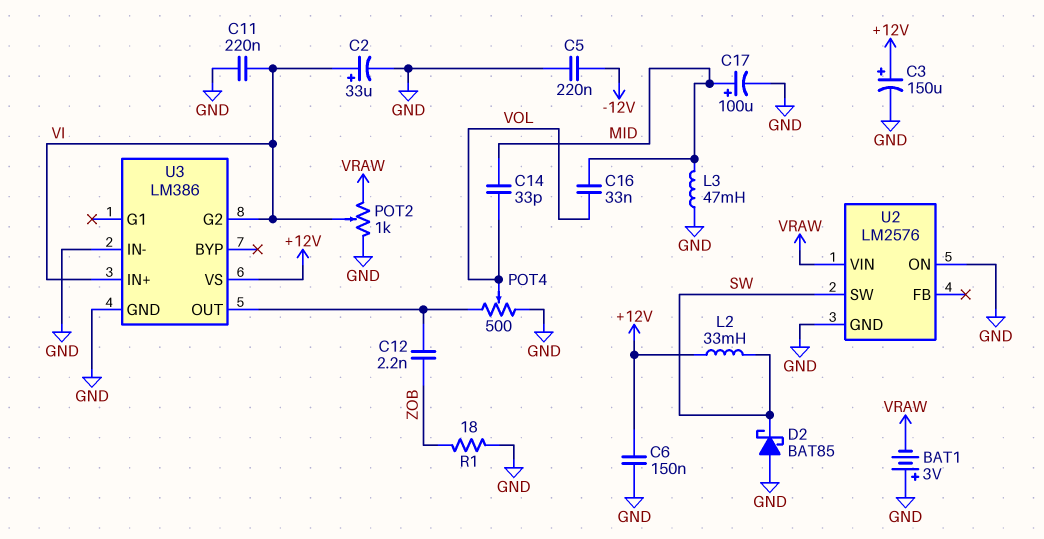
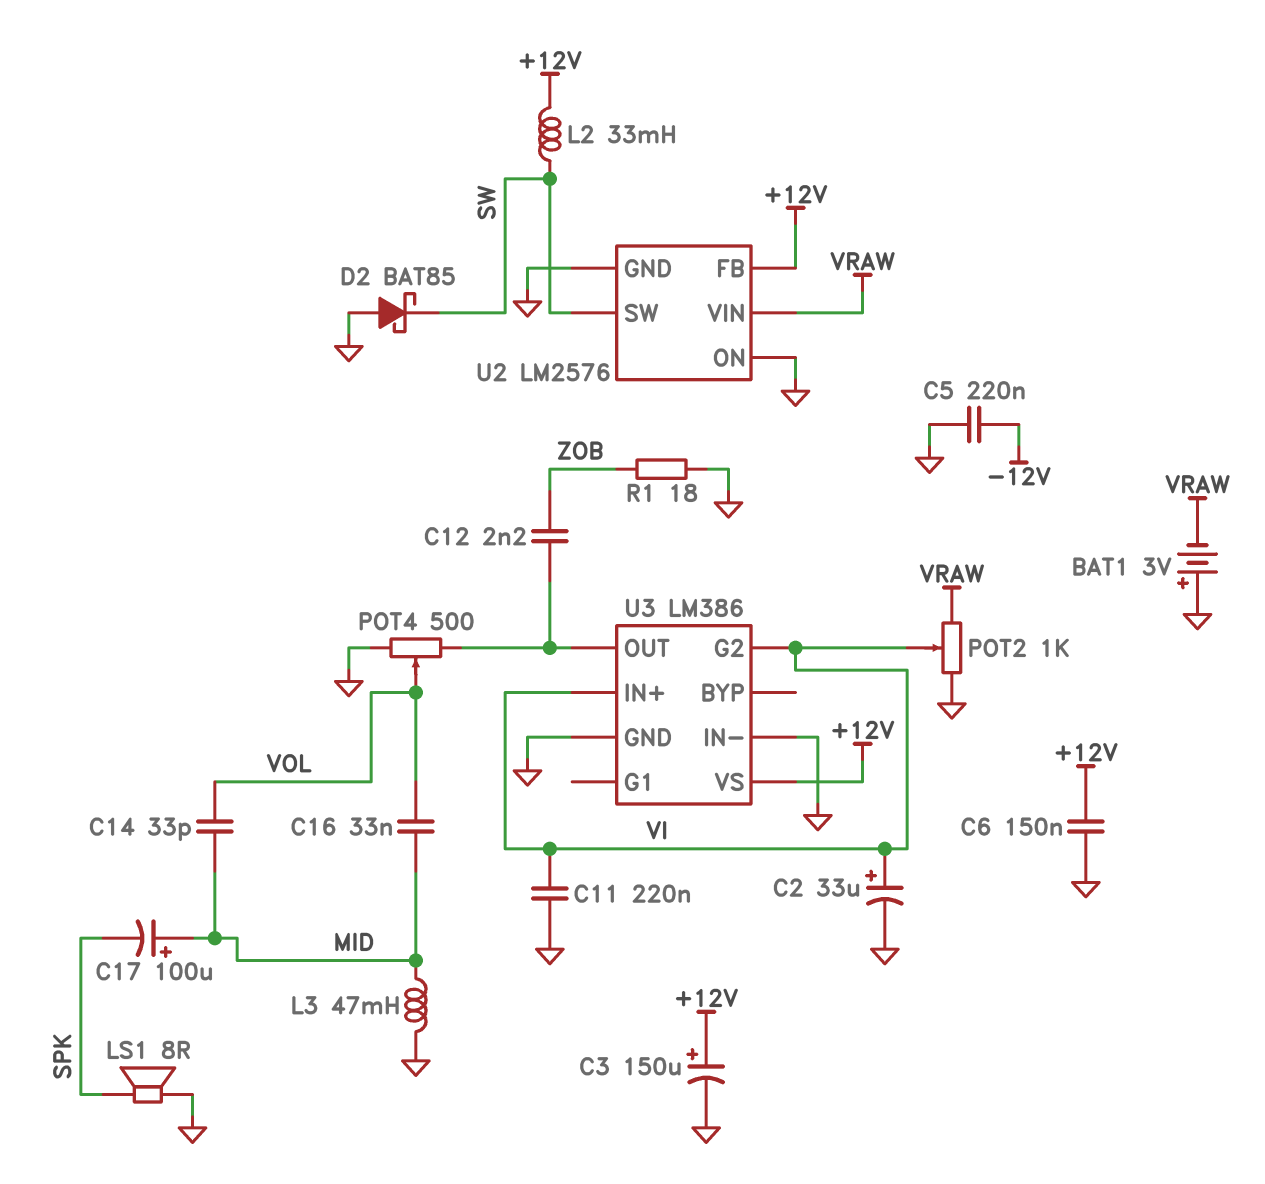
C17: 100uF (plus MID, minus GND) -> 100uF (plus MID, minus SPK)
LS1: none -> speaker 8R (GND, SPK)
U2 pin FB: none -> +12V

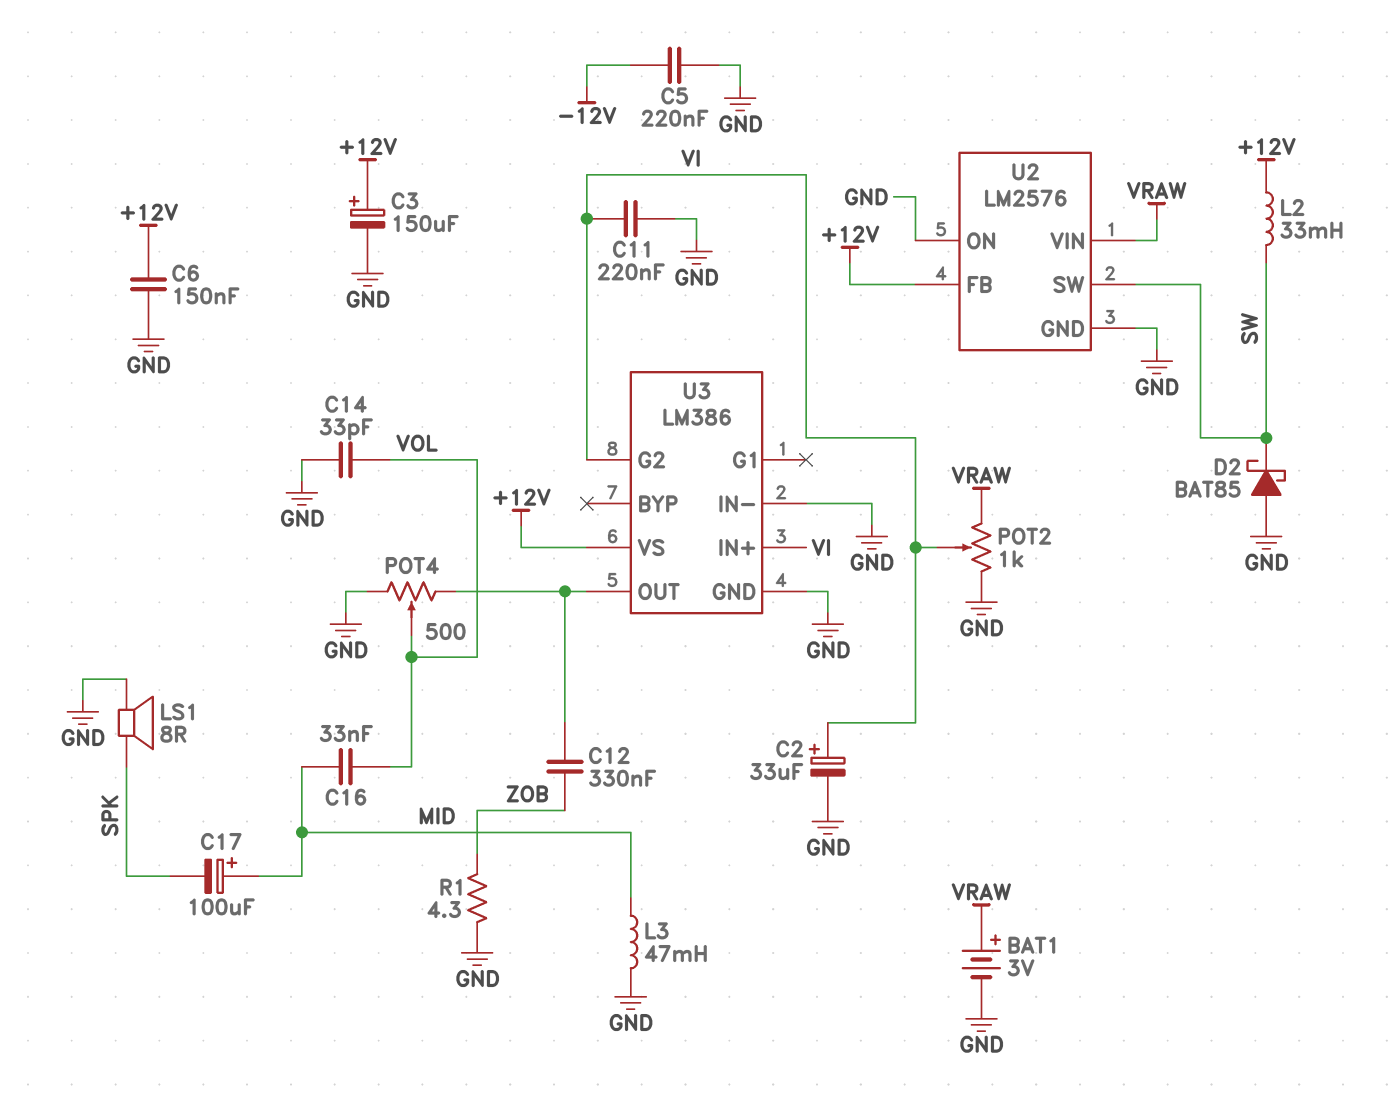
BAT1: 3V (plus GND, minus VRAW) -> 3V (plus VRAW, minus GND)
C12: 2.2nF (U3/OUT, ZOB) -> 330nF (U3/OUT, ZOB)
C14: 33pF (MID, VOL) -> 33pF (GND, VOL)
R1: 18 (GND, ZOB) -> 4.3 (GND, ZOB)

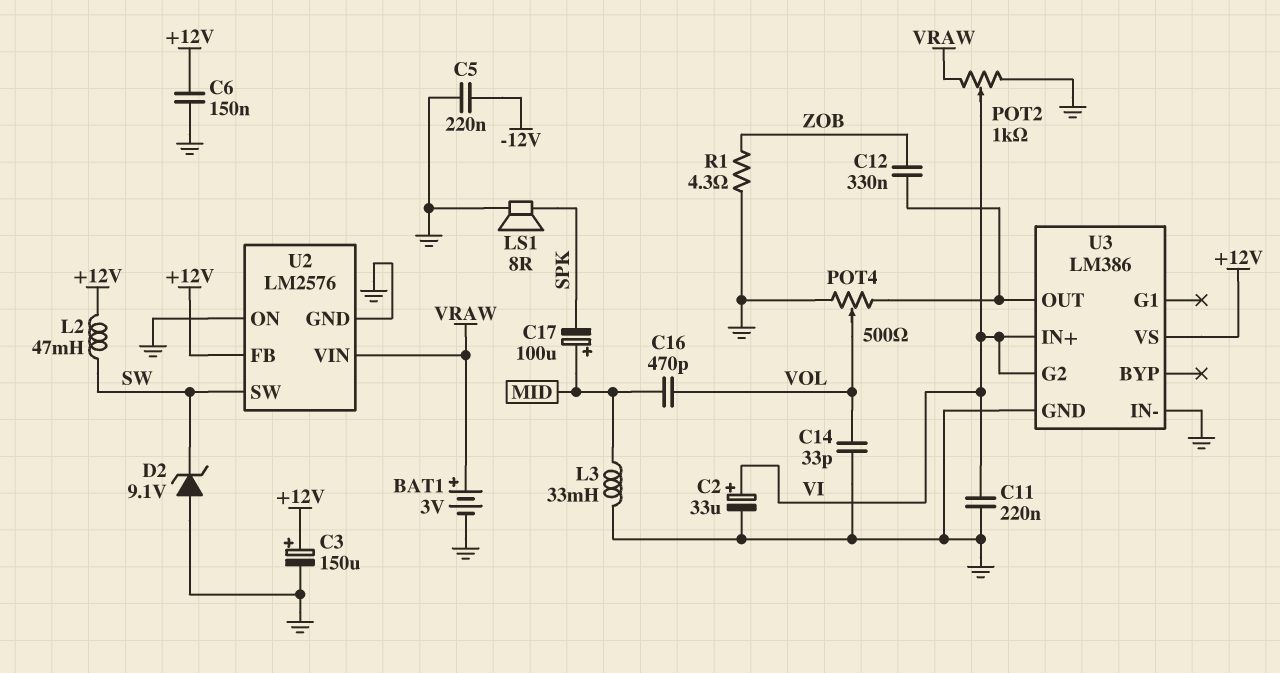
C16: 33nF (MID, VOL) -> 470pF (MID, VOL)
D2: schottky BAT85 (A GND, K SW) -> zener 9.1V (A GND, K SW)
L2: 33mH (+12V, SW) -> 47mH (+12V, SW)
L3: 47mH (GND, MID) -> 33mH (GND, MID)

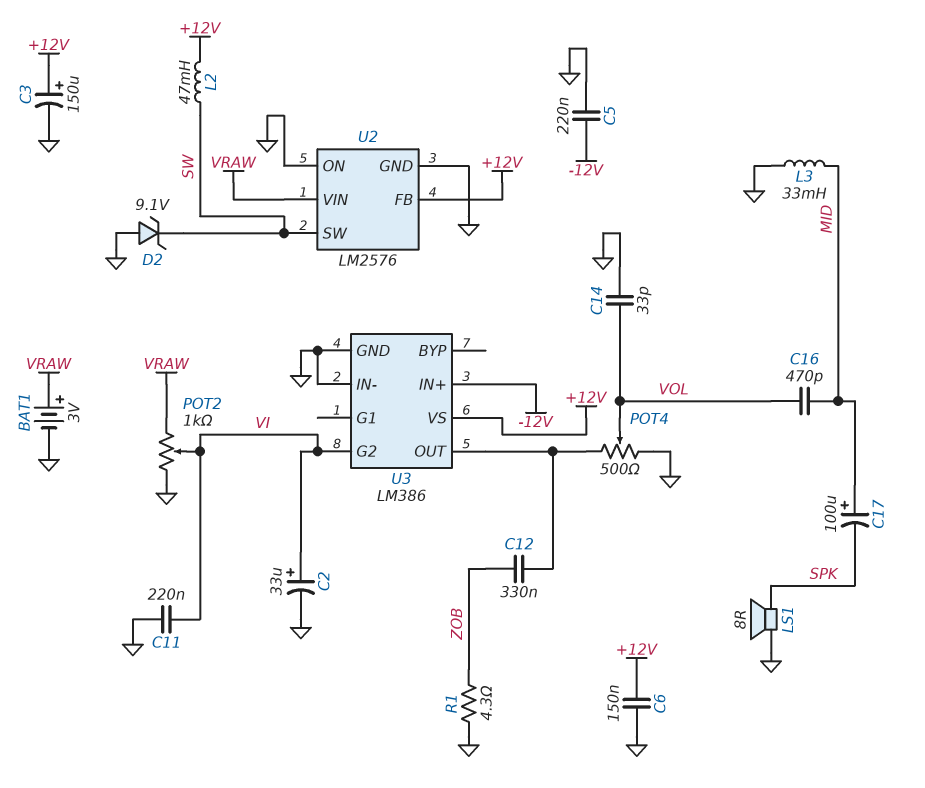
U3 pin IN+: VI -> -12V

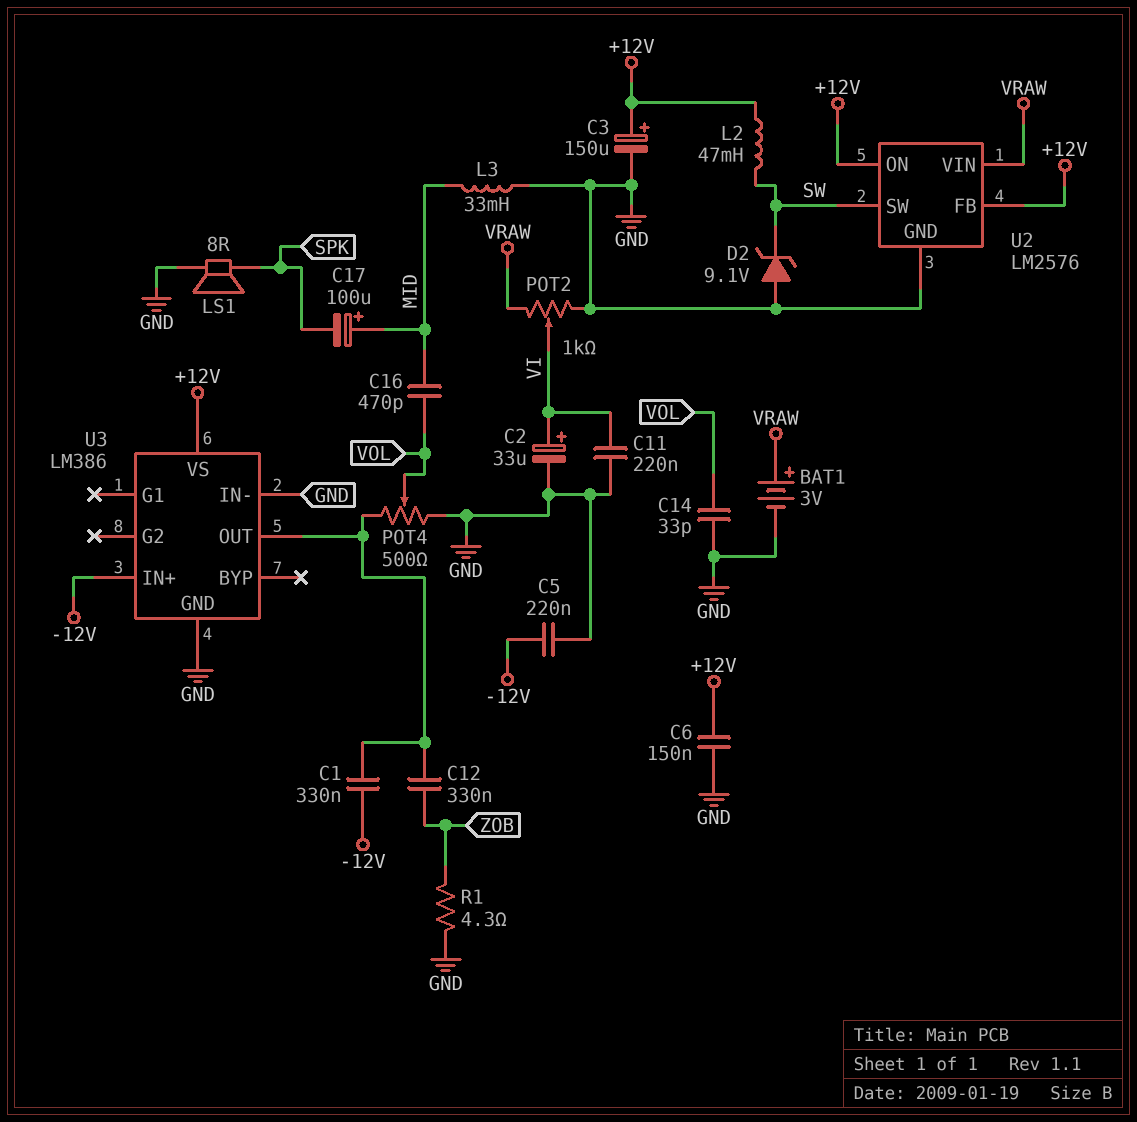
C1: none -> 330nF (-12V, U3/OUT)
U2 pin ON: GND -> +12V
U3 pin G2: VI -> none

